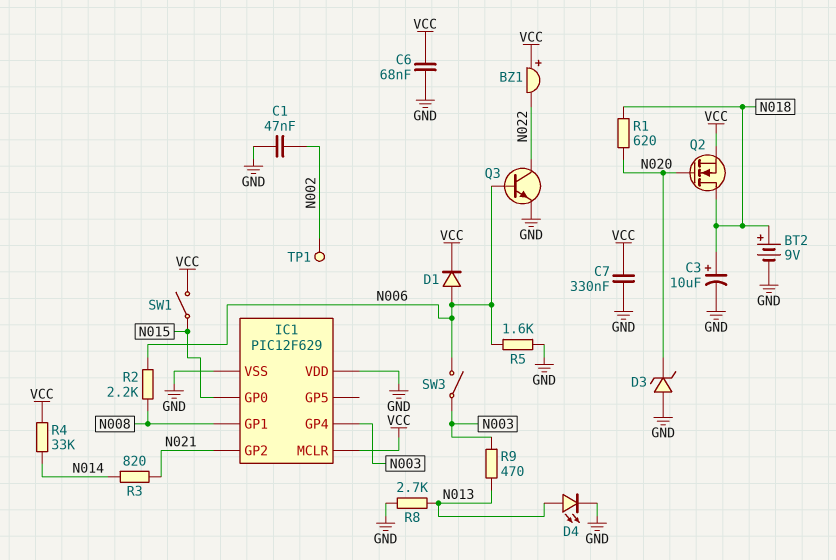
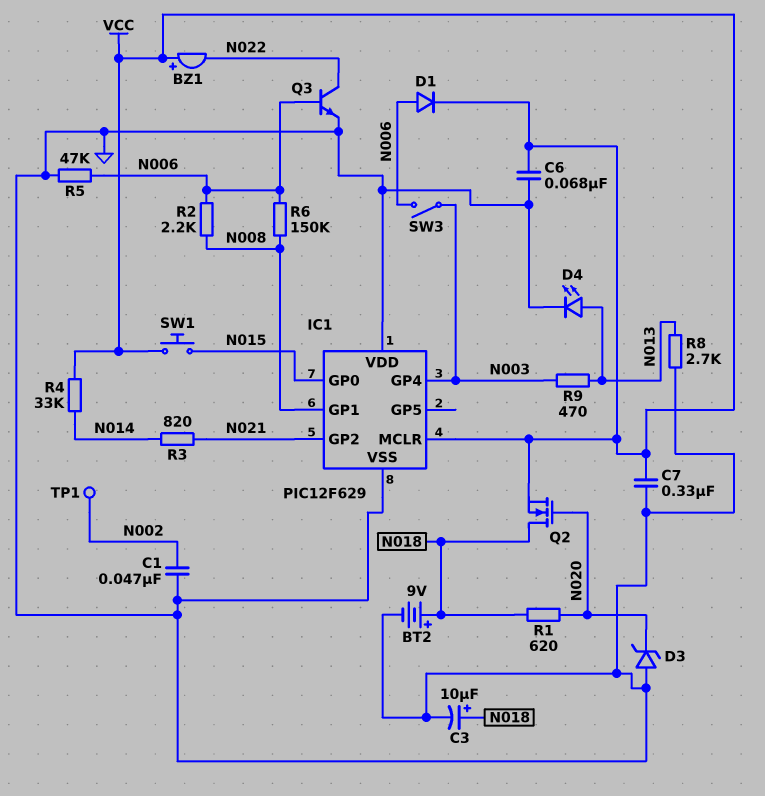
R5: 1.6k (GND, N006) -> 47k (GND, N006)
R6: none -> 150k (N006, N008)
SW1: switch (N015, VCC) -> button (N015, VCC)

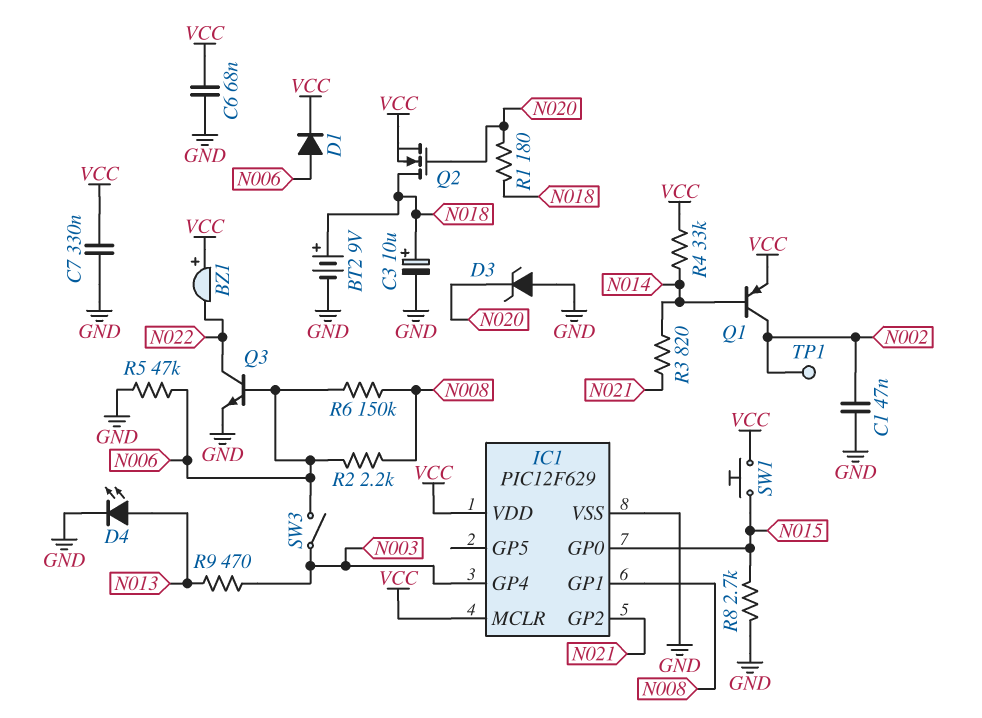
IC1 pin VDD: GND -> VCC
Q1: none -> PNP (B N014, C N002, E VCC)
R1: 620 (N018, N020) -> 180 (N018, N020)
R8: 2.7k (GND, N013) -> 2.7k (GND, N015)

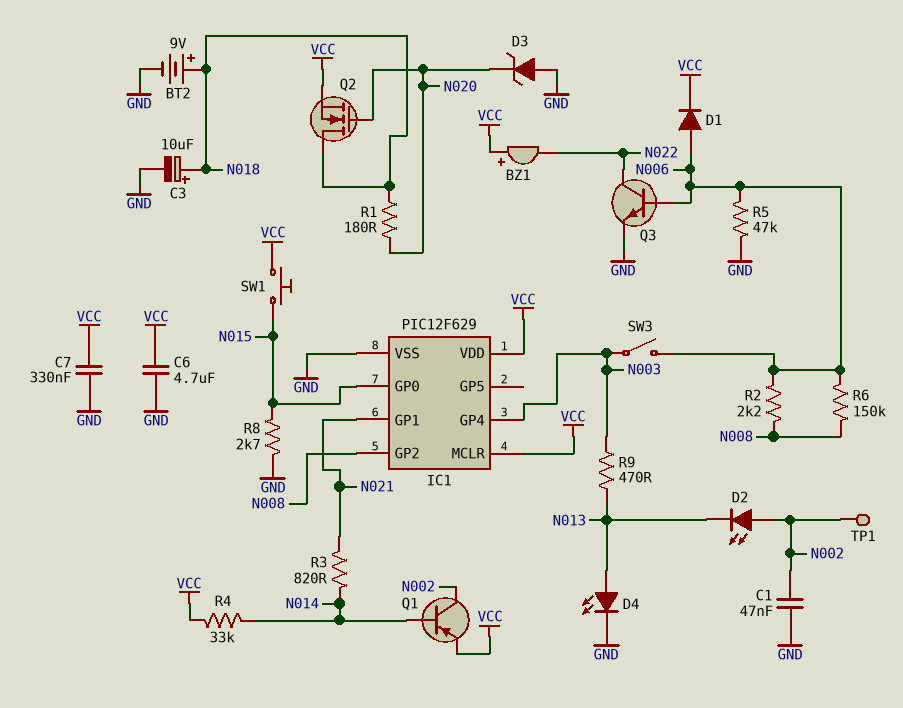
C6: 68nF (GND, VCC) -> 4.7uF (GND, VCC)
D2: none -> LED (A N002, K N013)
IC1 pin GP1: N008 -> N021
IC1 pin GP2: N021 -> N008

